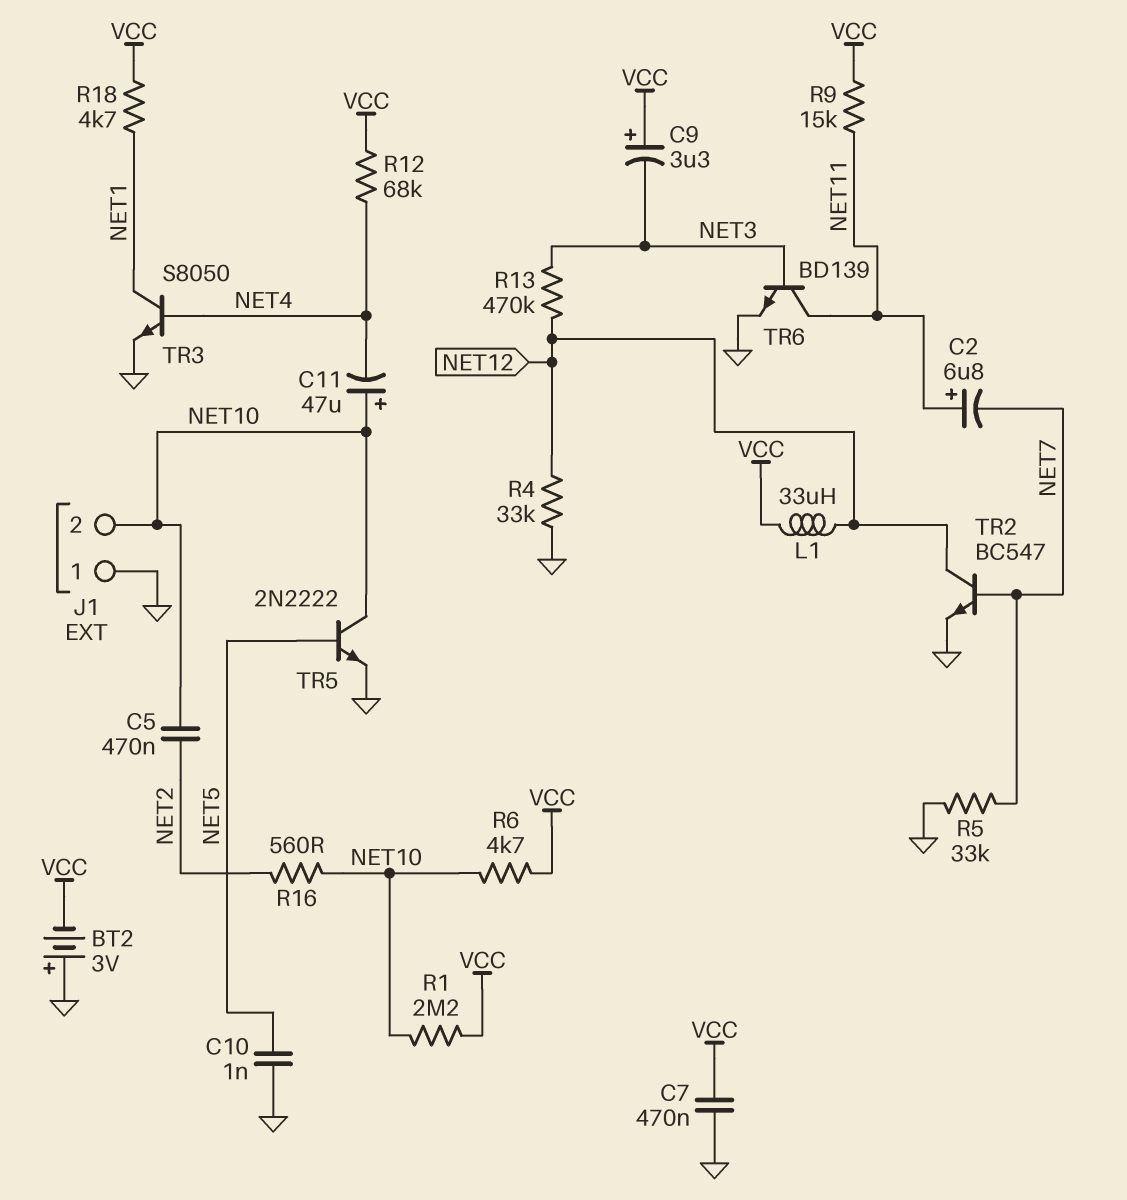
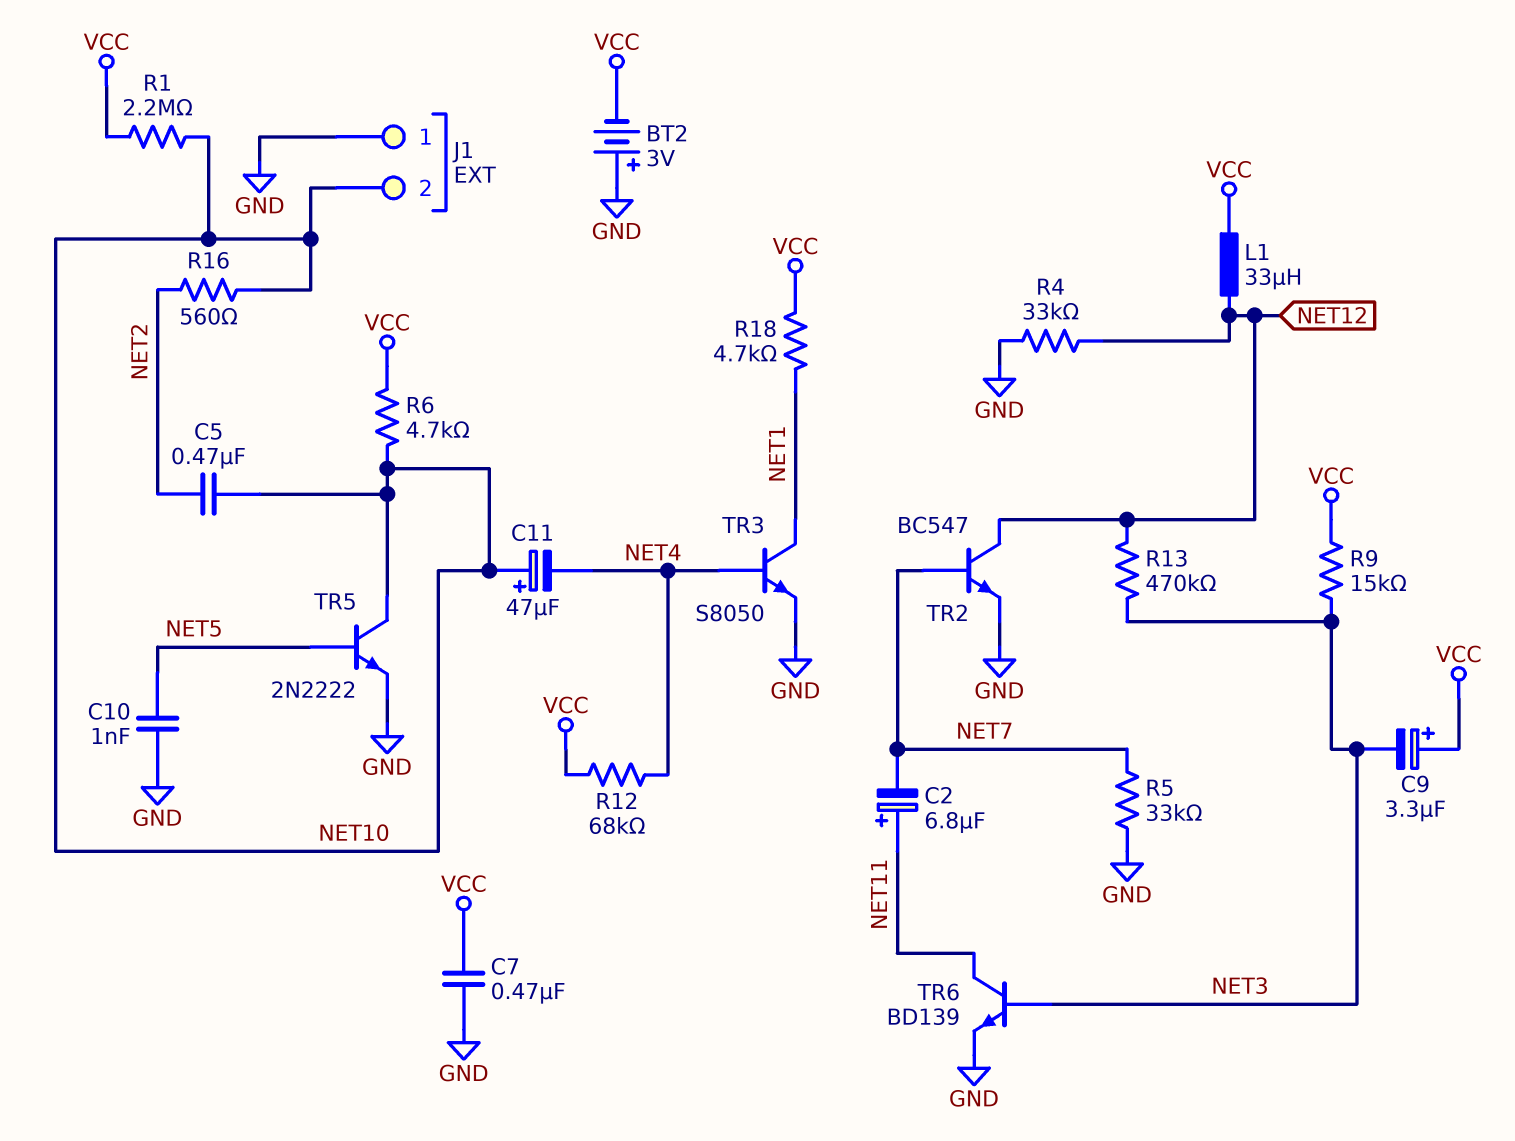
R9: 15k (NET11, VCC) -> 15k (NET3, VCC)

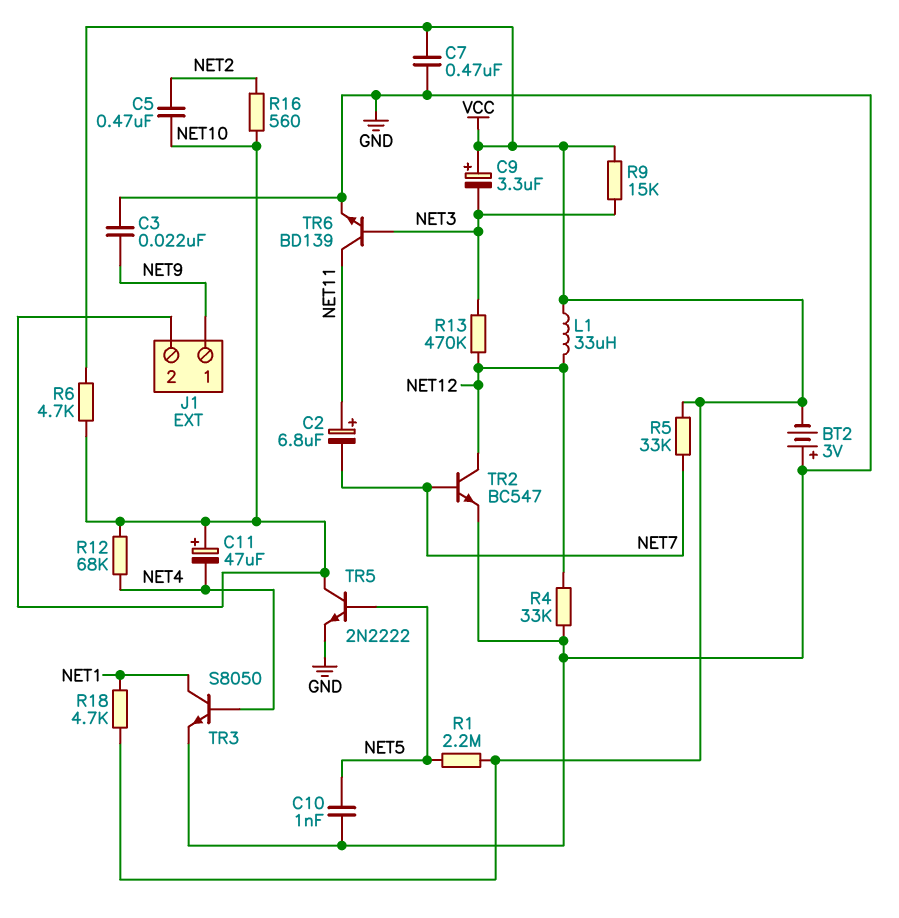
C3: none -> 22nF (GND, NET9)
J1 pin 1: GND -> NET9
R1: 2.2M (NET10, VCC) -> 2.2M (NET5, VCC)
R5: 33k (GND, NET7) -> 33k (NET7, VCC)
R12: 68k (NET4, VCC) -> 68k (NET4, NET10)

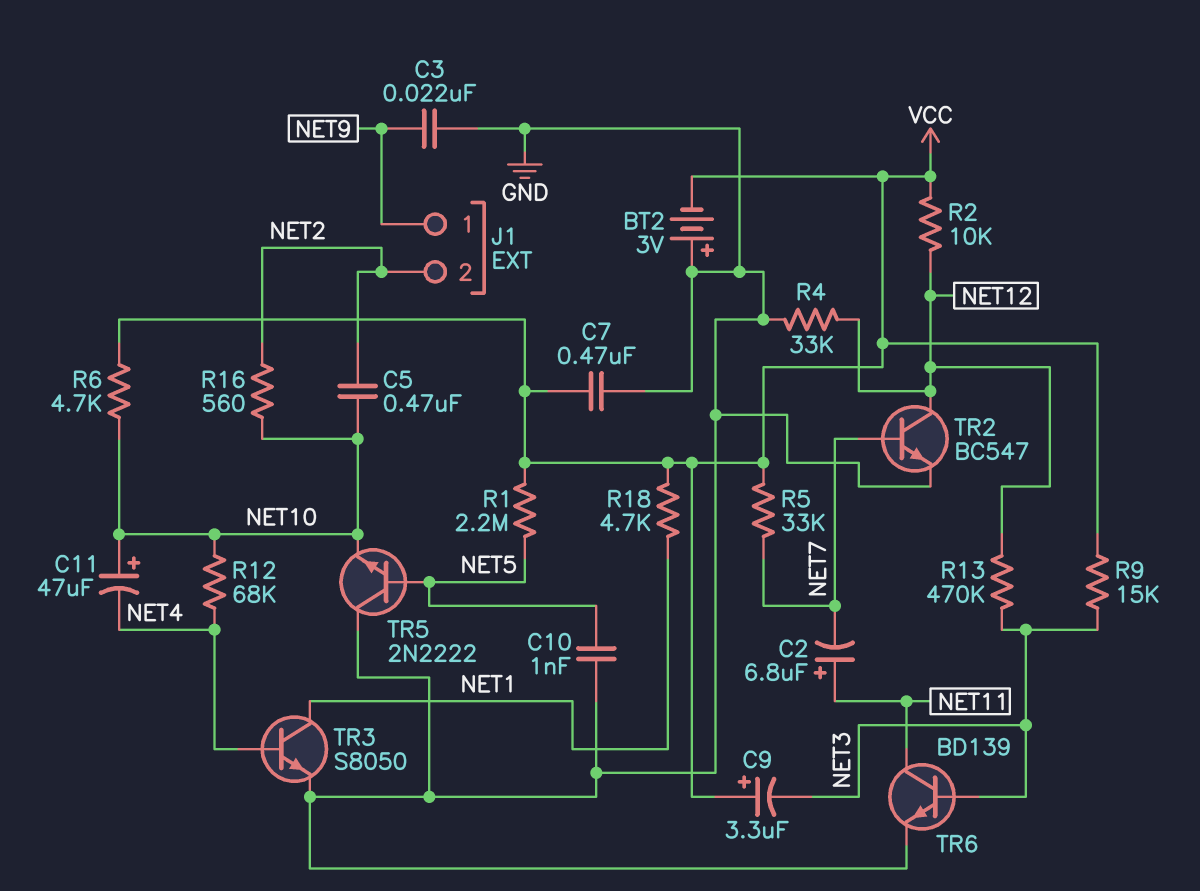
J1 pin 2: NET10 -> NET2
L1: 33uH (NET12, VCC) -> none
R2: none -> 10k (NET12, VCC)
TR5: NPN 2N2222 (B NET5, C NET10, E GND) -> NPN 2N2222 (B NET5, C GND, E NET10)

